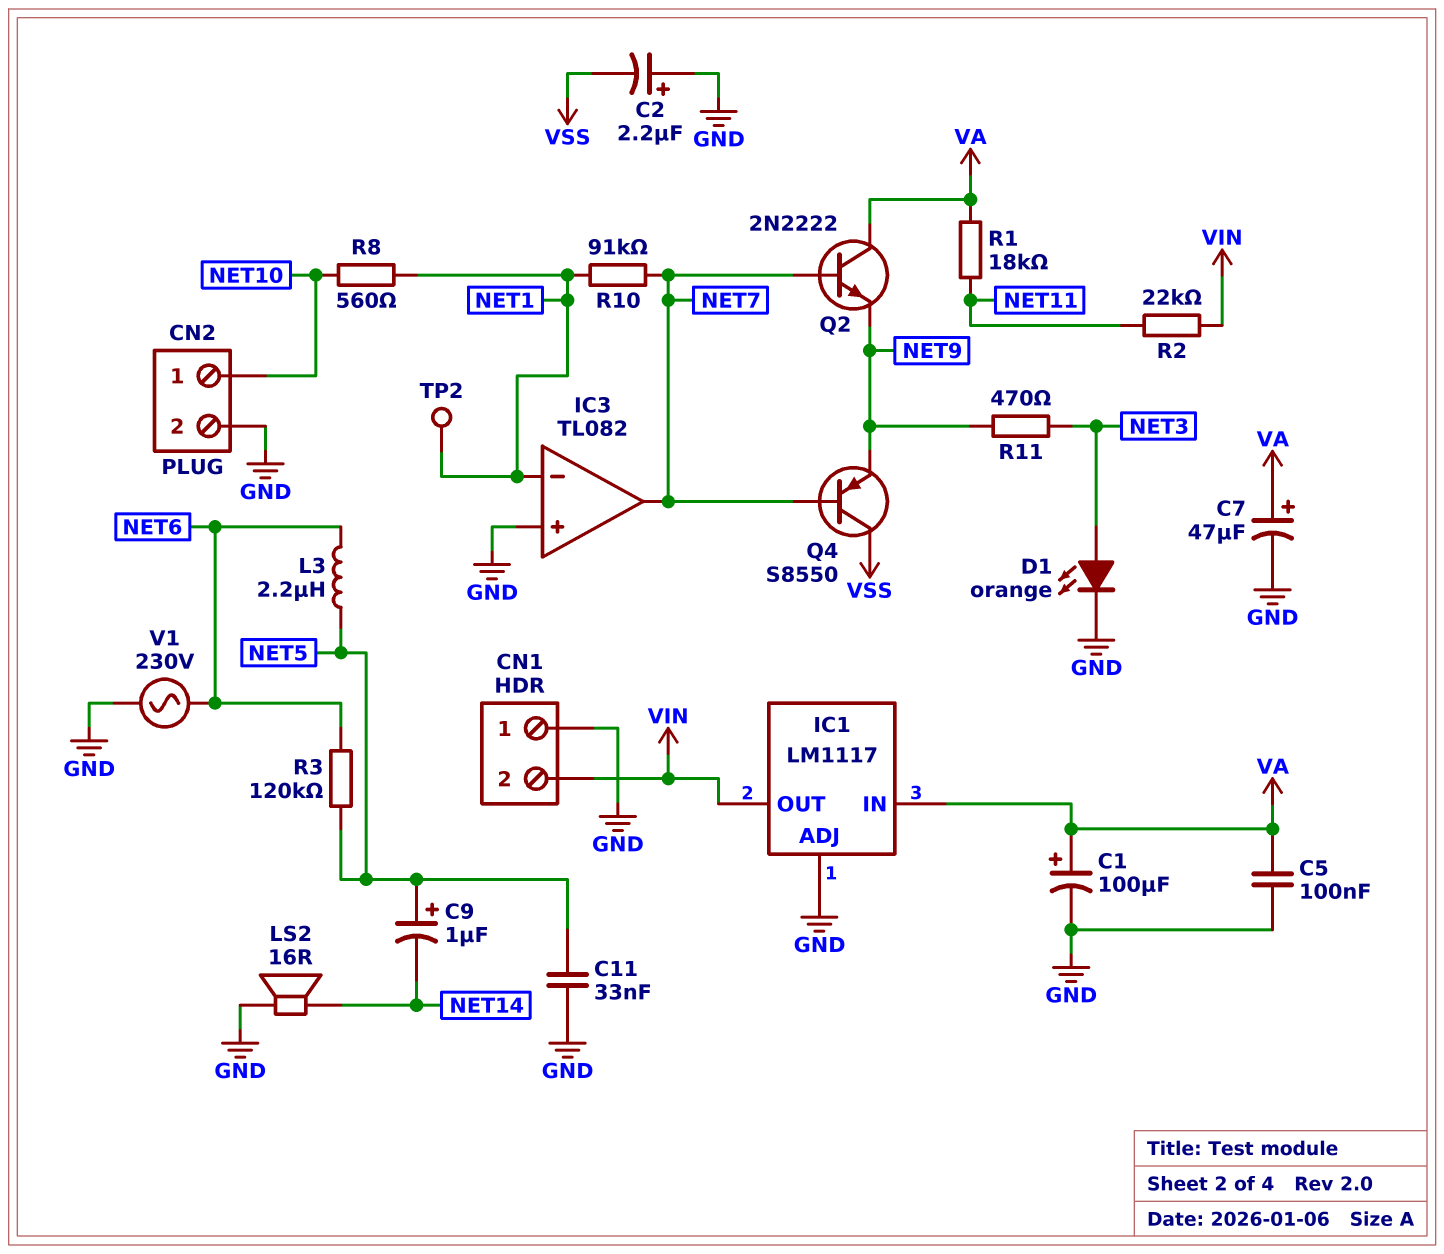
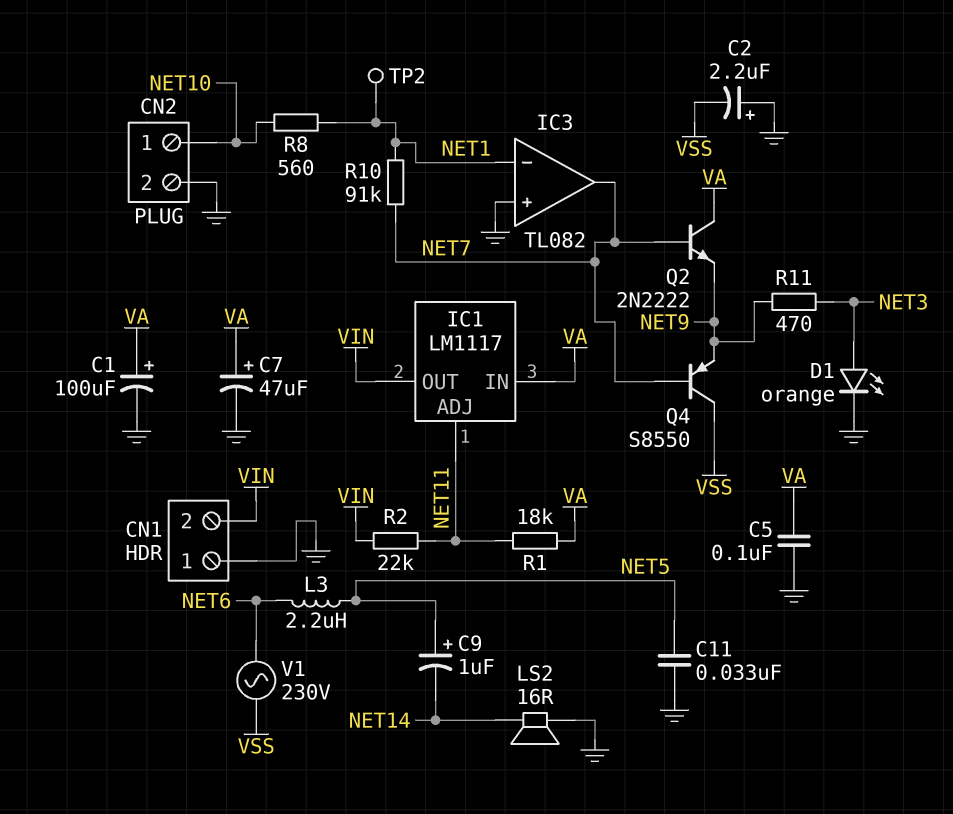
IC1 pin ADJ: GND -> NET11
R3: 120k (NET5, NET6) -> none
V1: AC 230V (GND, NET6) -> AC 230V (NET6, VSS)

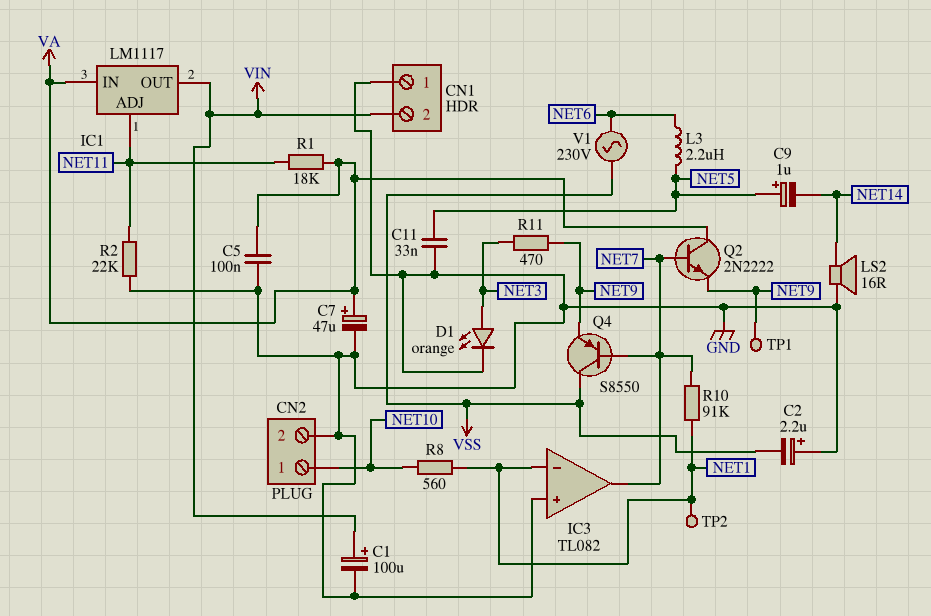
C1: 100uF (plus VA, minus GND) -> 100uF (plus VIN, minus GND)
R2: 22k (NET11, VIN) -> 22k (GND, NET11)
TP1: none -> test point (NET9)

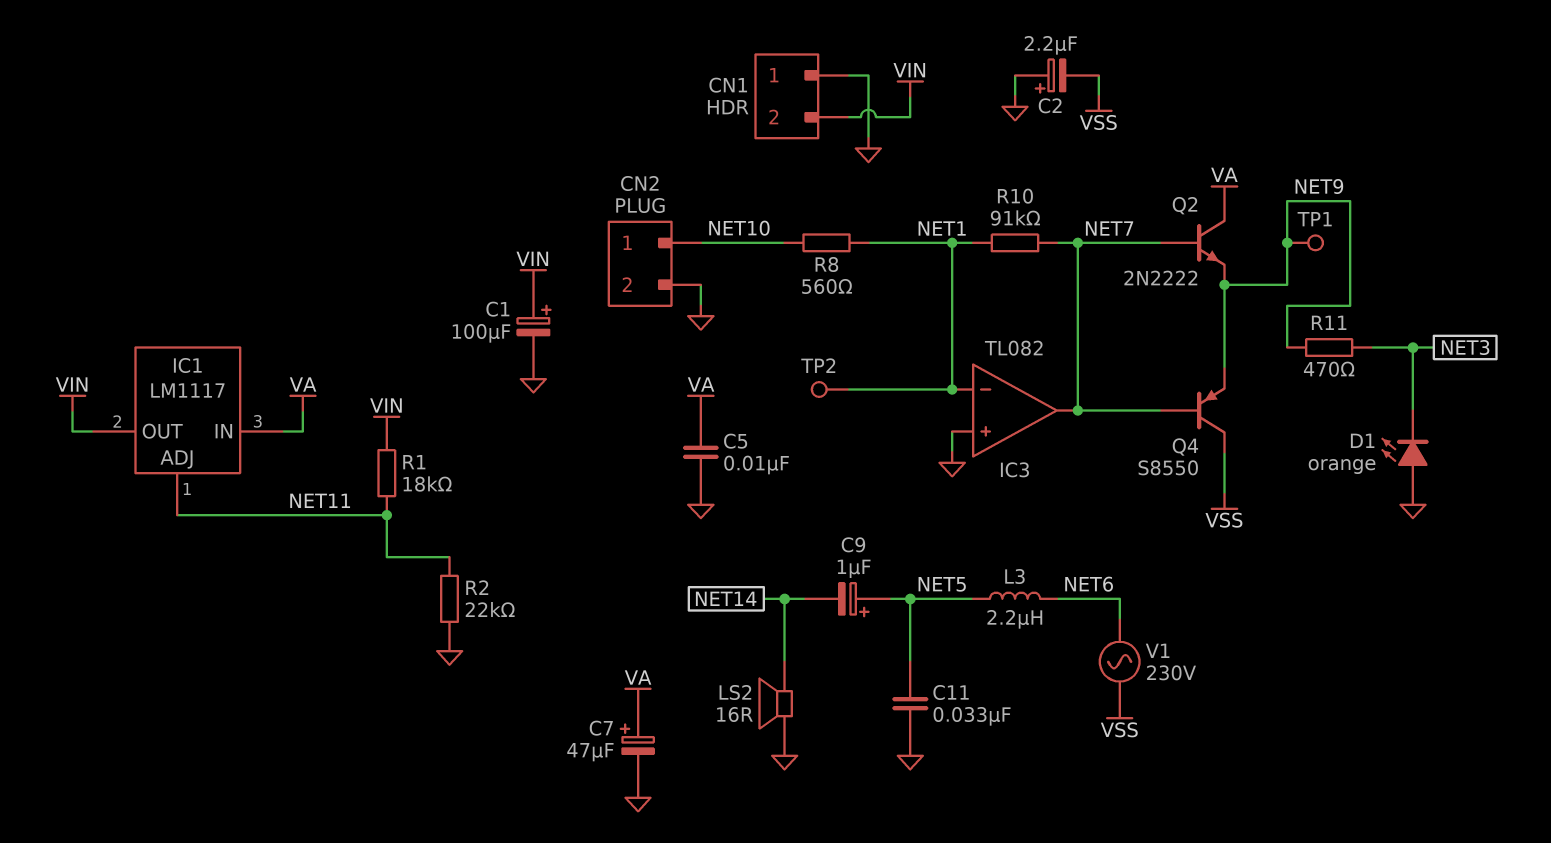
C5: 100nF (GND, VA) -> 10nF (GND, VA)
D1: LED orange (A NET3, K GND) -> LED orange (A GND, K NET3)
R1: 18k (NET11, VA) -> 18k (NET11, VIN)

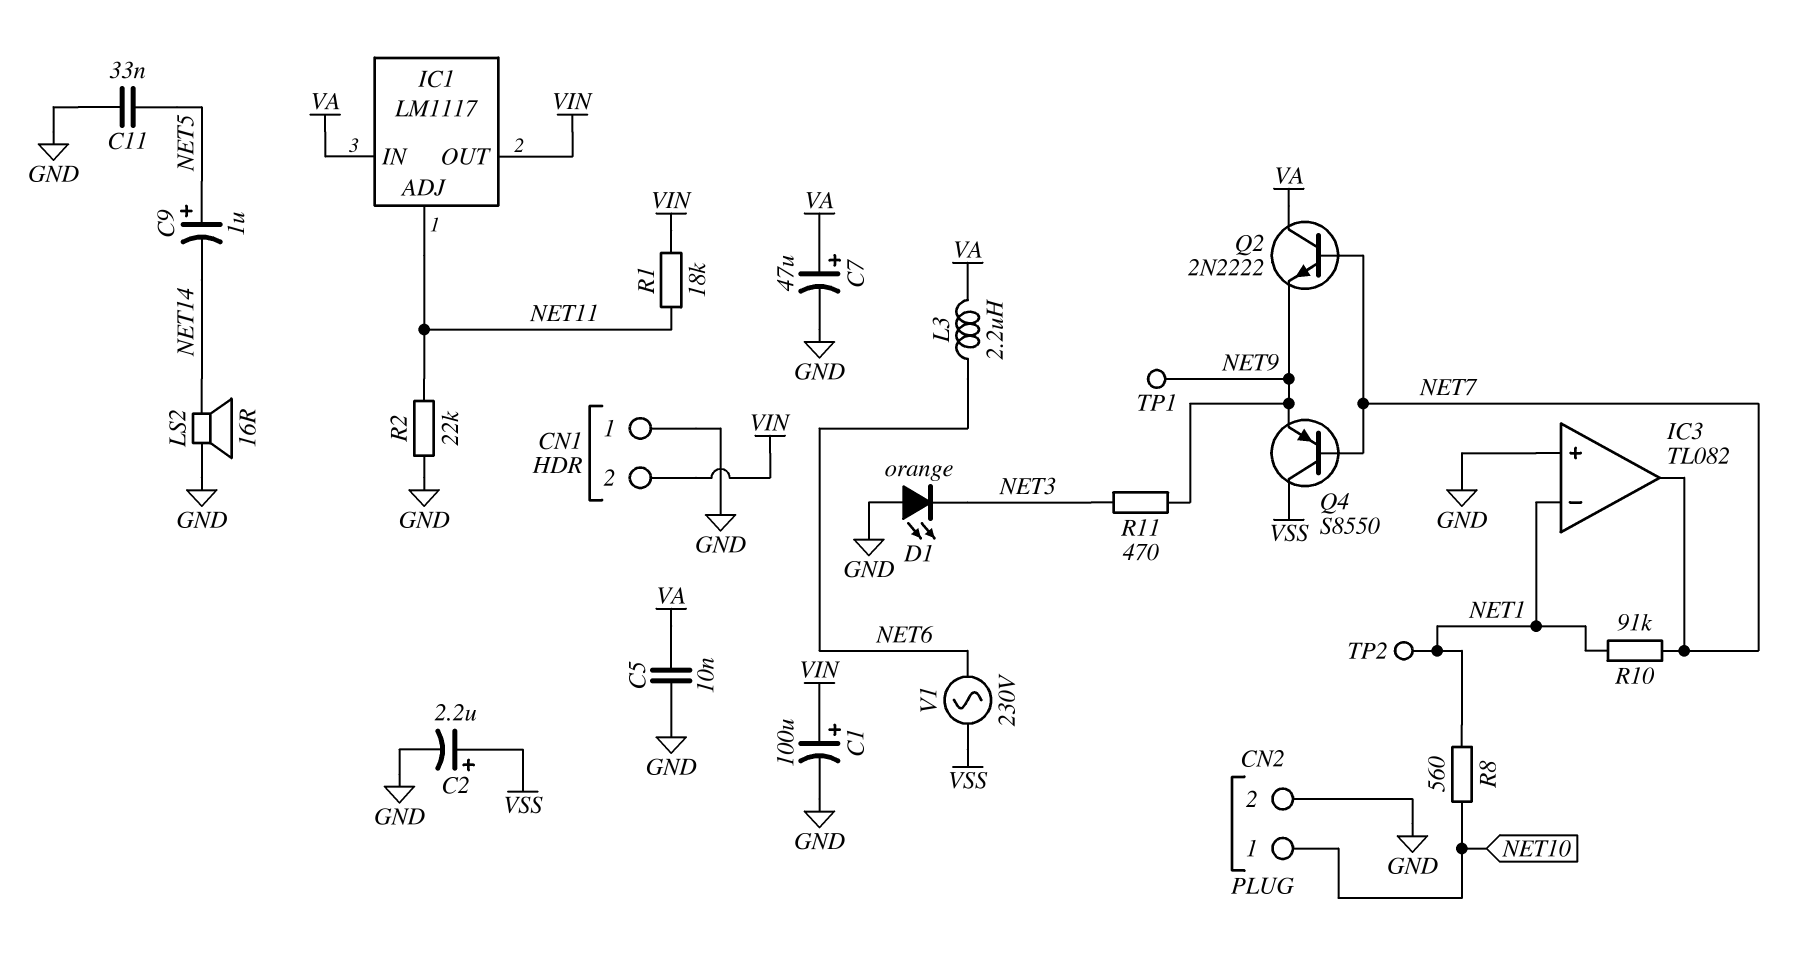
C2: 2.2uF (plus GND, minus VSS) -> 2.2uF (plus VSS, minus GND)
L3: 2.2uH (NET5, NET6) -> 2.2uH (NET6, VA)

